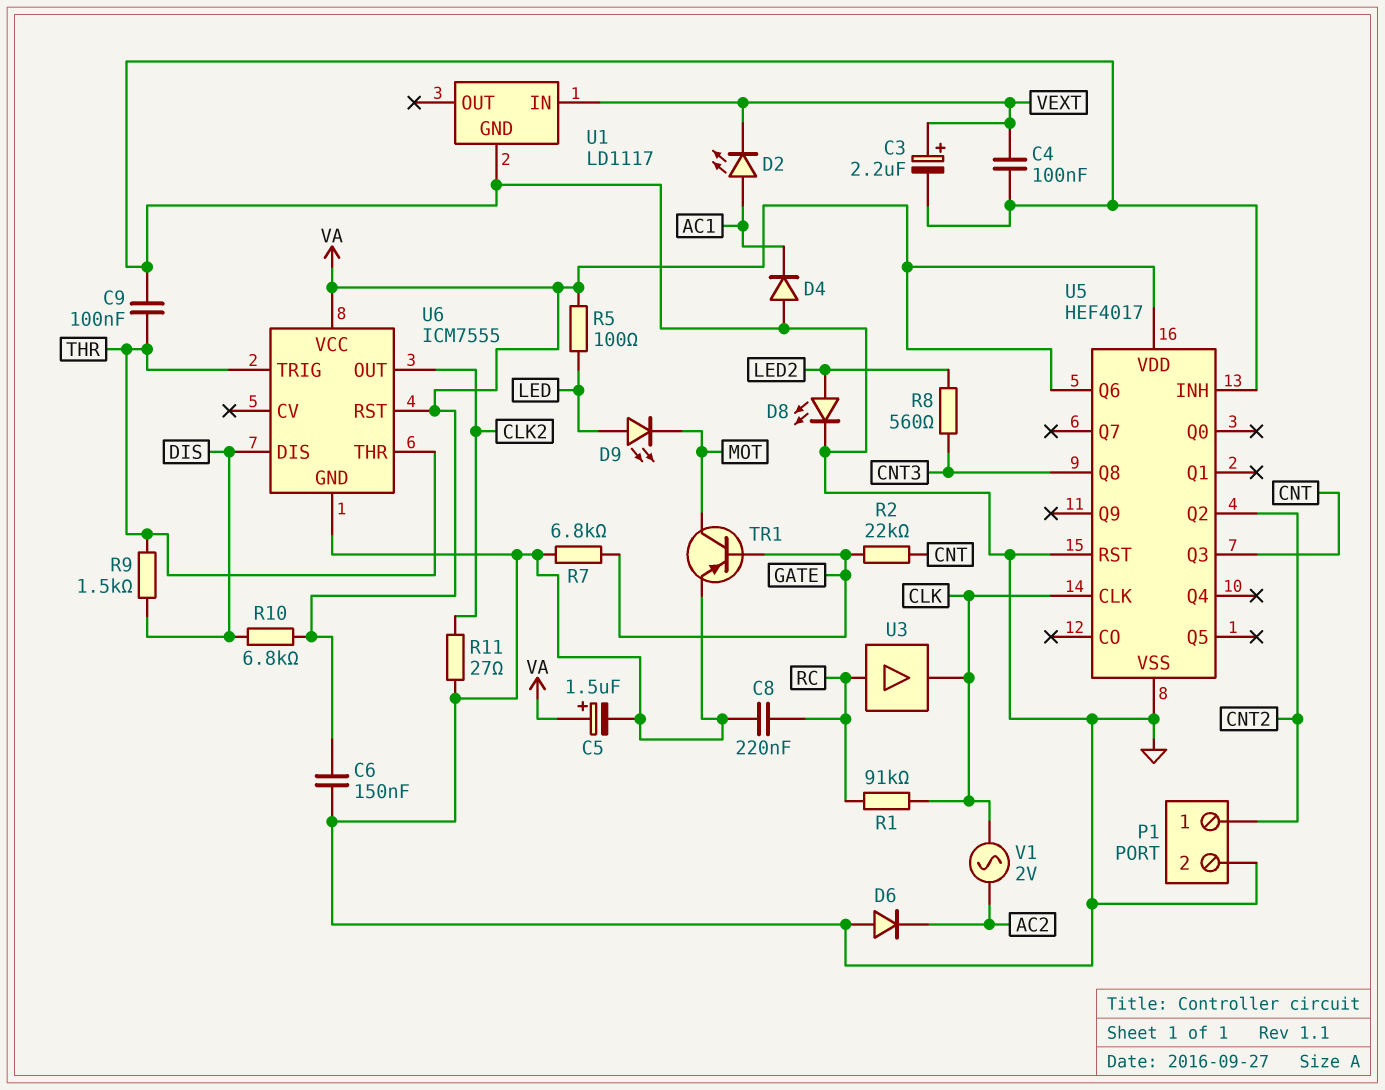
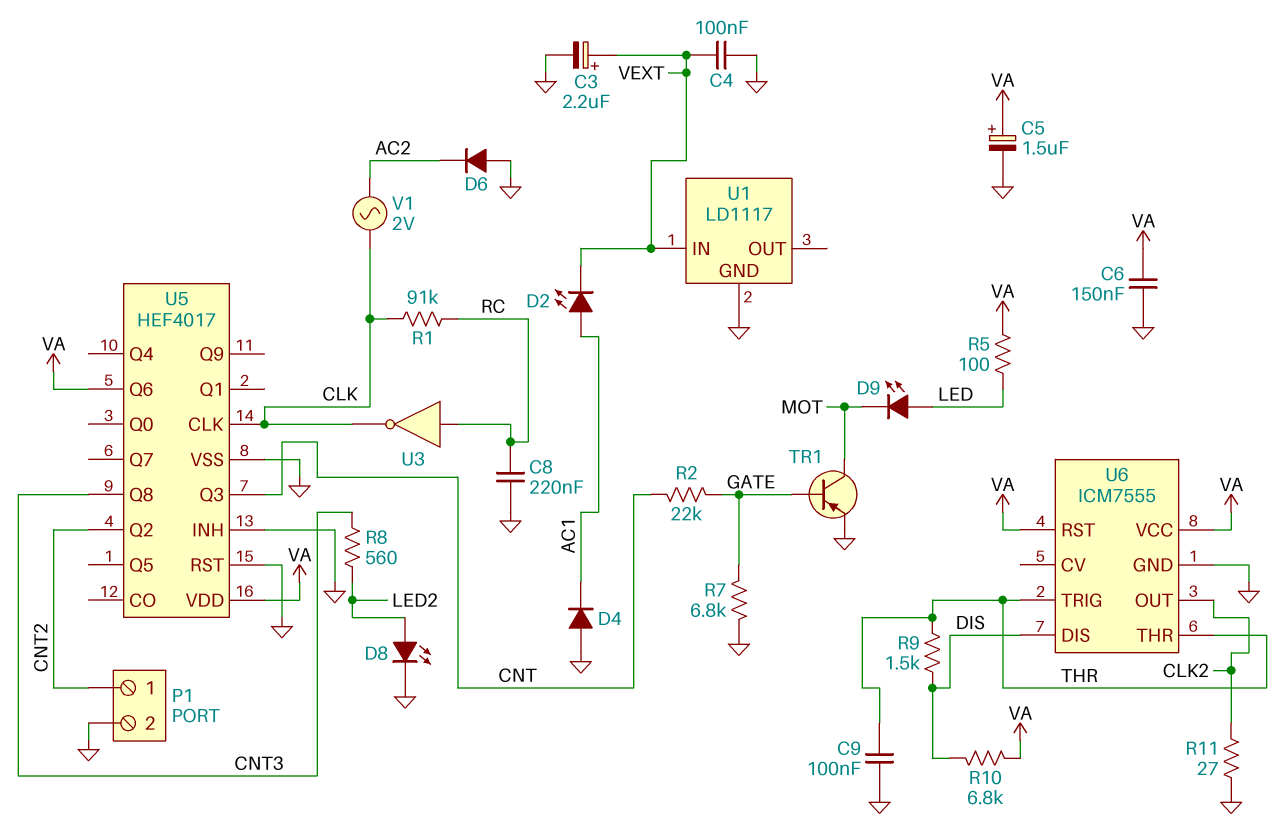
U3: buffer (in RC, out CLK) -> NOT (in RC, out CLK)

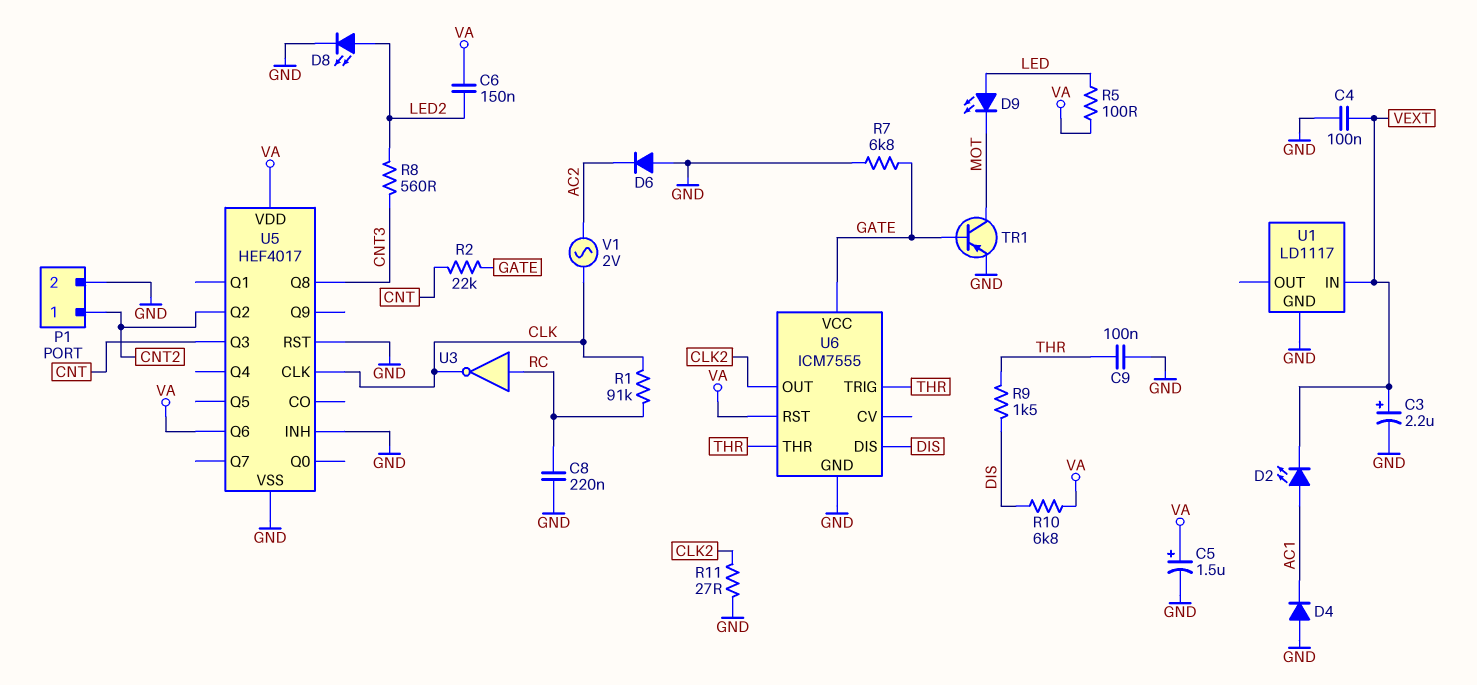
C6: 150nF (GND, VA) -> 150nF (LED2, VA)
U6 pin VCC: VA -> GATE

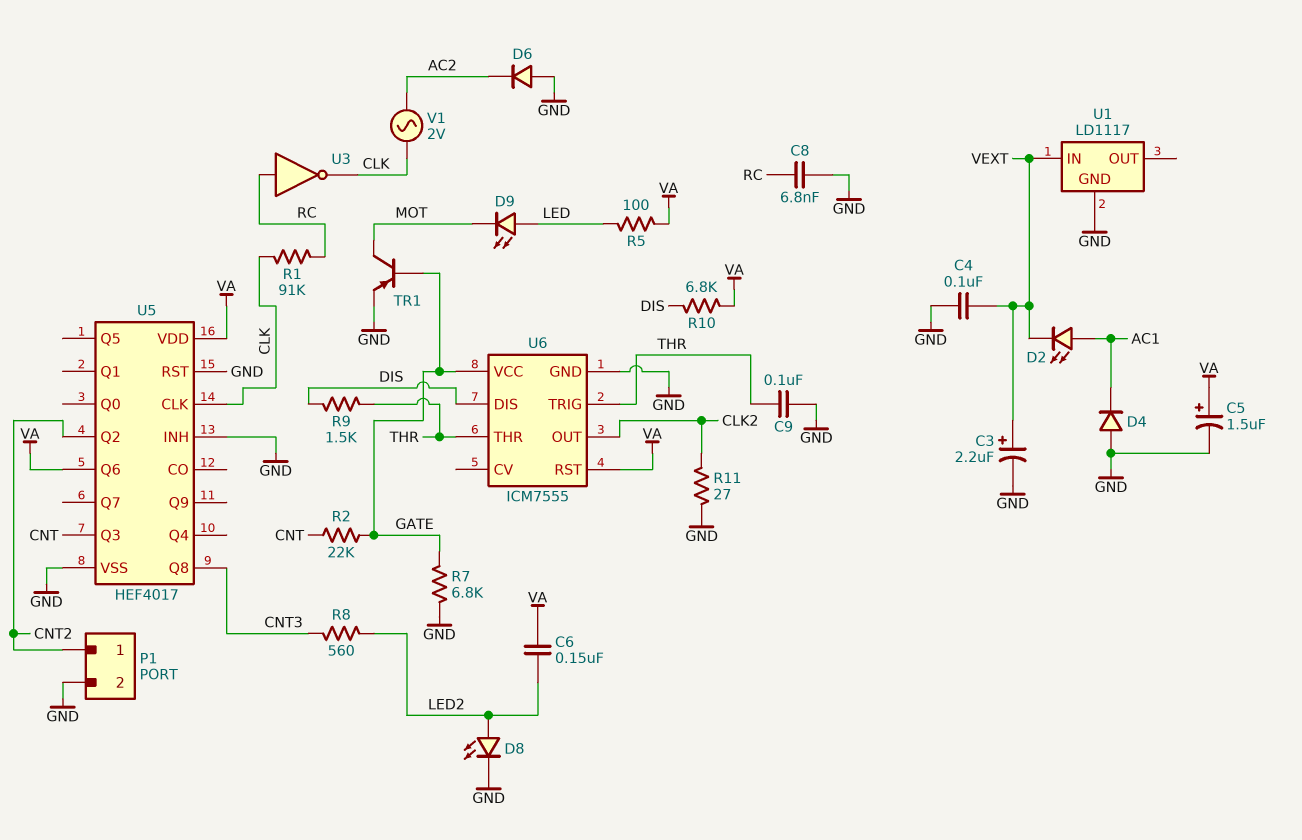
C8: 220nF (GND, RC) -> 6.8nF (GND, RC)

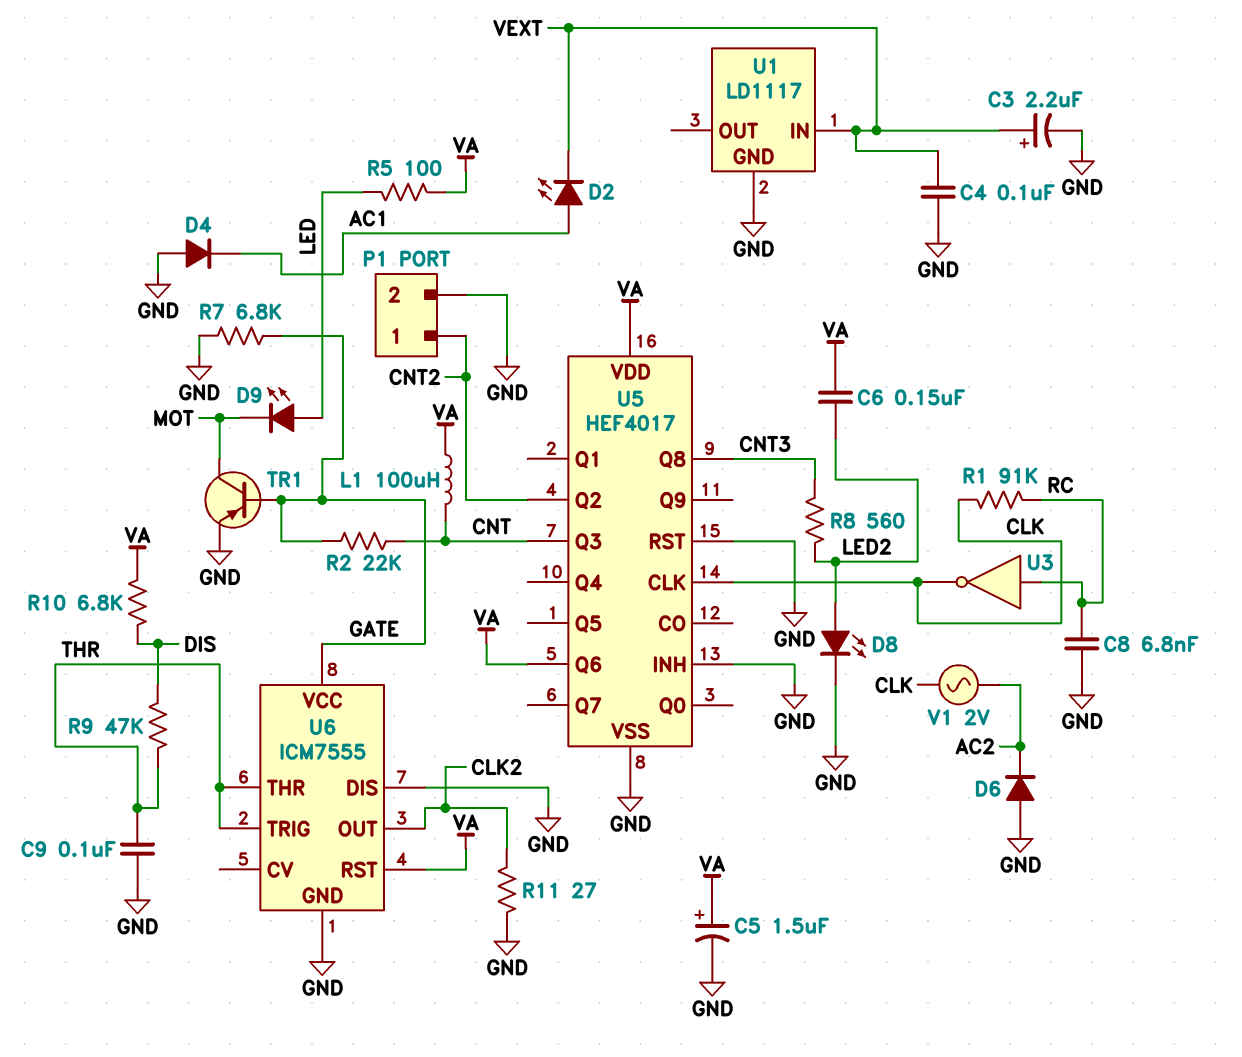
L1: none -> 100uH (CNT, VA)
R9: 1.5k (DIS, THR) -> 47k (DIS, THR)
U6 pin DIS: DIS -> GND

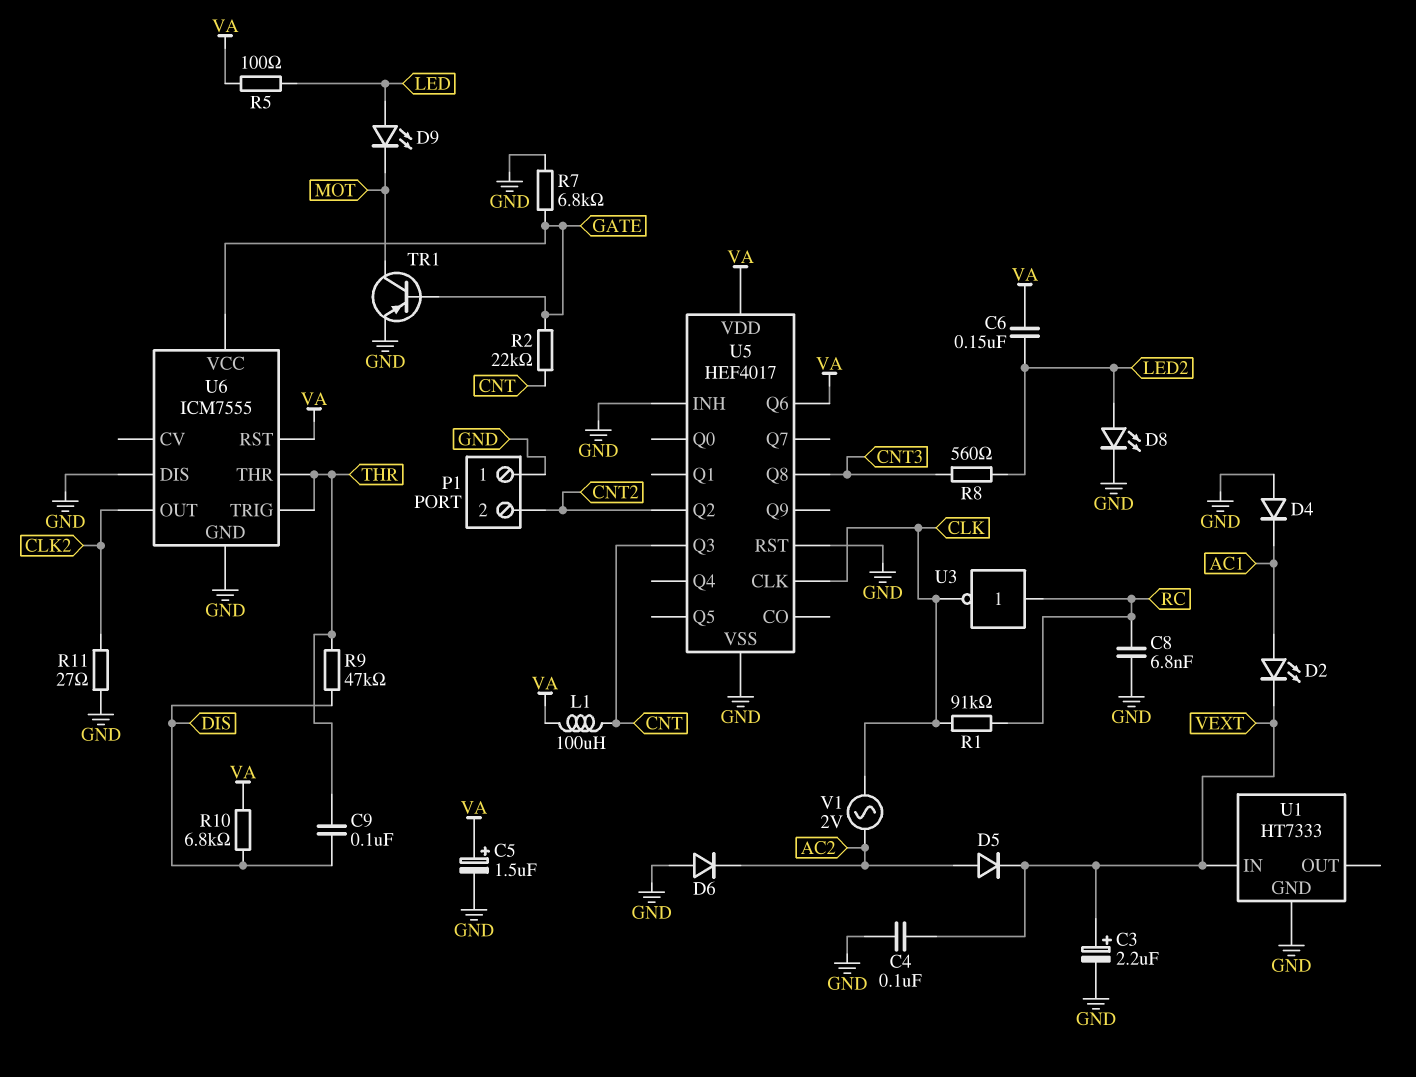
C9: 100nF (GND, THR) -> 100nF (DIS, THR)
D5: none -> diode (A AC2, K VEXT)
P1 pin 1: CNT2 -> GND
P1 pin 2: GND -> CNT2
U1: LD1117 -> HT7333

